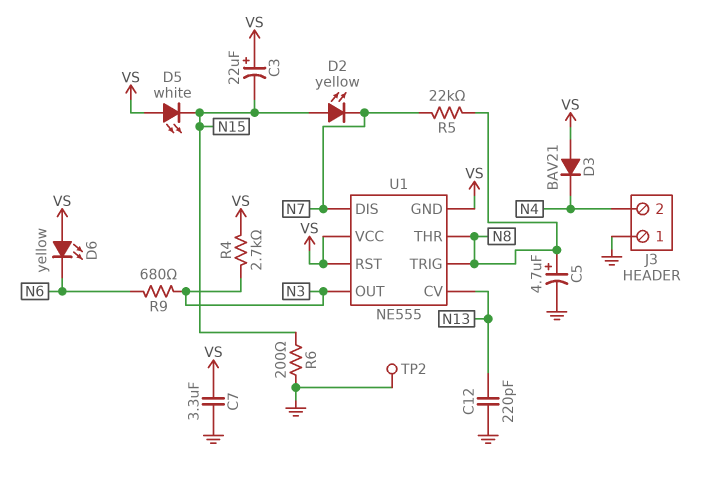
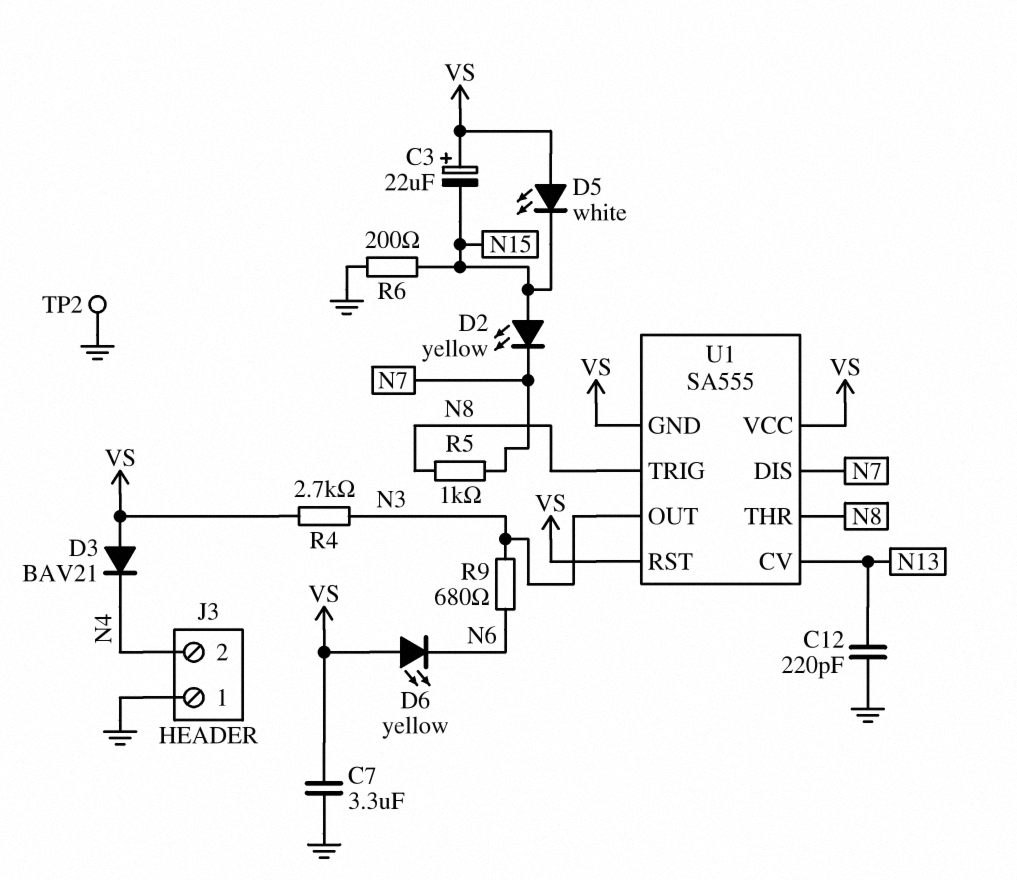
C5: 4.7uF (plus N8, minus GND) -> none
R5: 22k (N7, N8) -> 1k (N7, N8)
U1: NE555 -> SA555

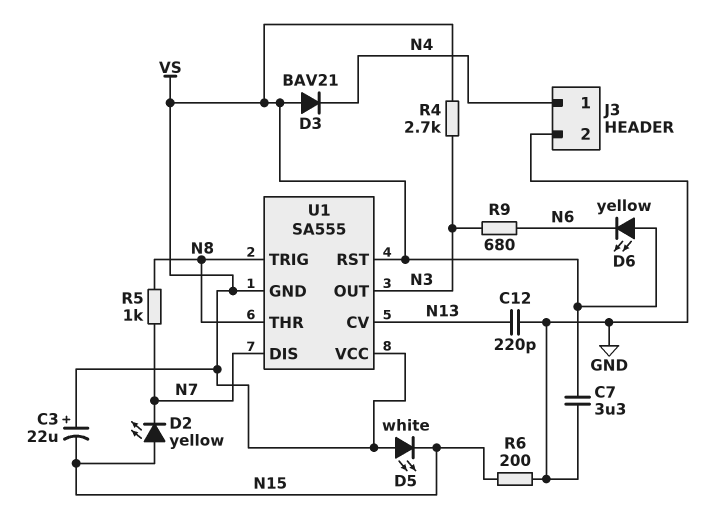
J3 pin 1: GND -> N4
J3 pin 2: N4 -> GND
TP2: test point (GND) -> none

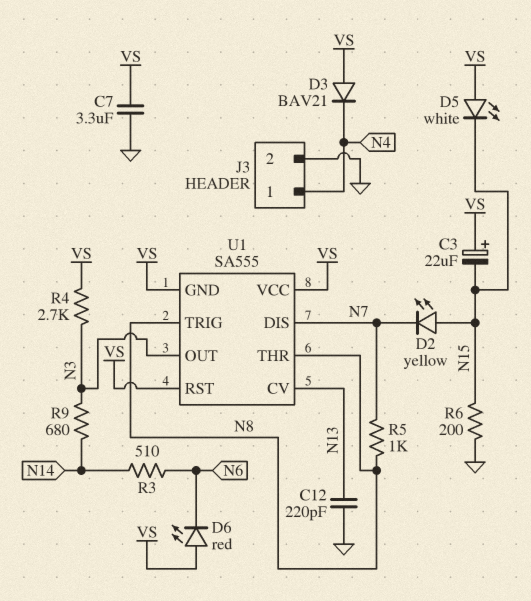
D6: LED yellow (A VS, K N6) -> LED red (A VS, K N6)
R3: none -> 510 (N6, N14)
R9: 680 (N3, N6) -> 680 (N3, N14)

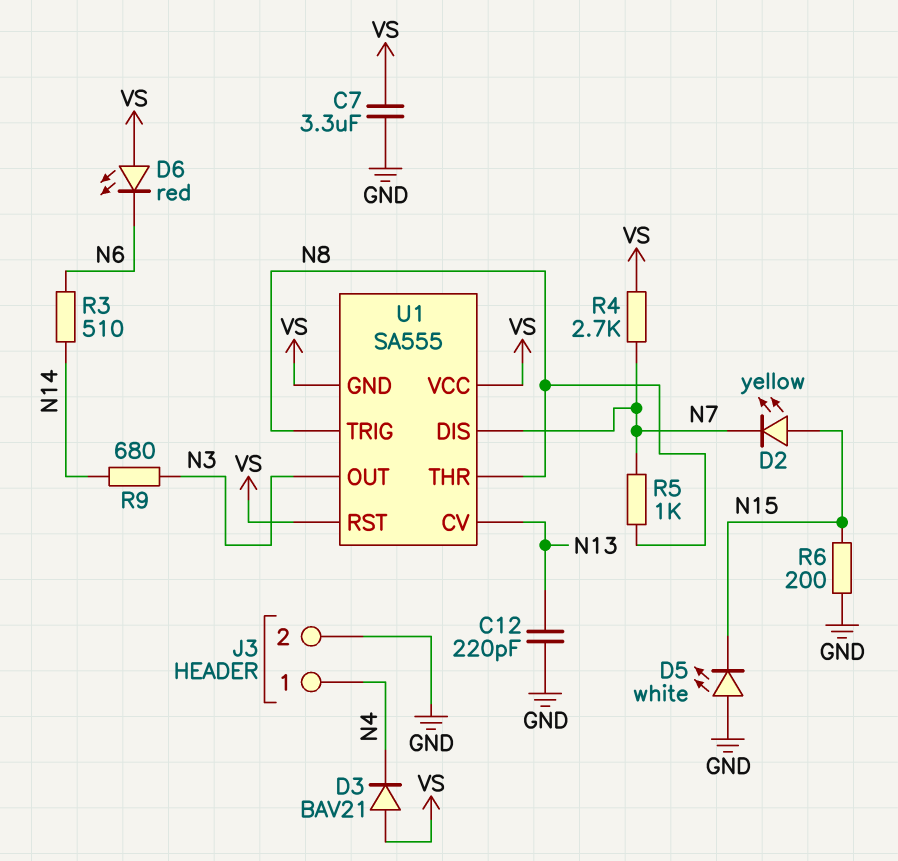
C3: 22uF (plus VS, minus N15) -> none
D5: LED white (A VS, K N15) -> LED white (A GND, K N15)
R4: 2.7k (N3, VS) -> 2.7k (N7, VS)

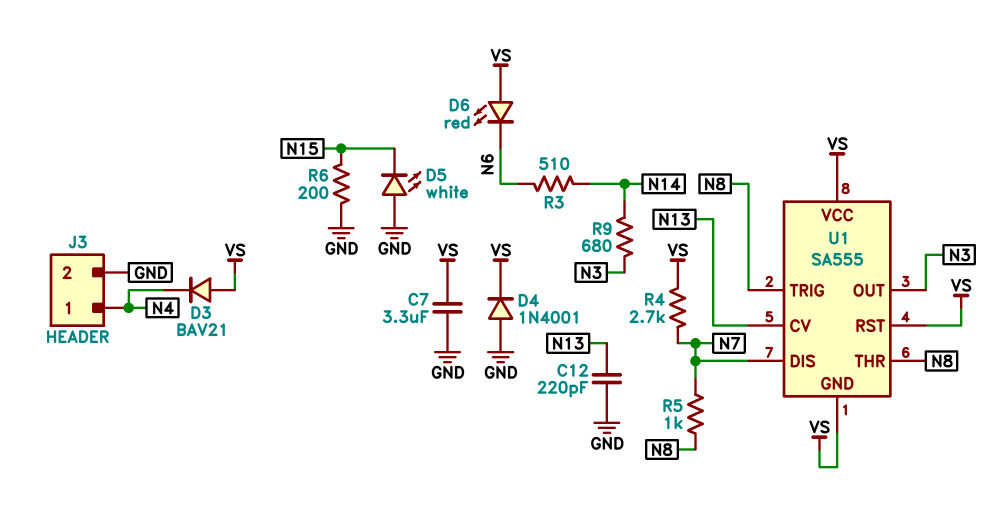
D2: LED yellow (A N15, K N7) -> none
D4: none -> diode 1N4001 (A GND, K VS)

